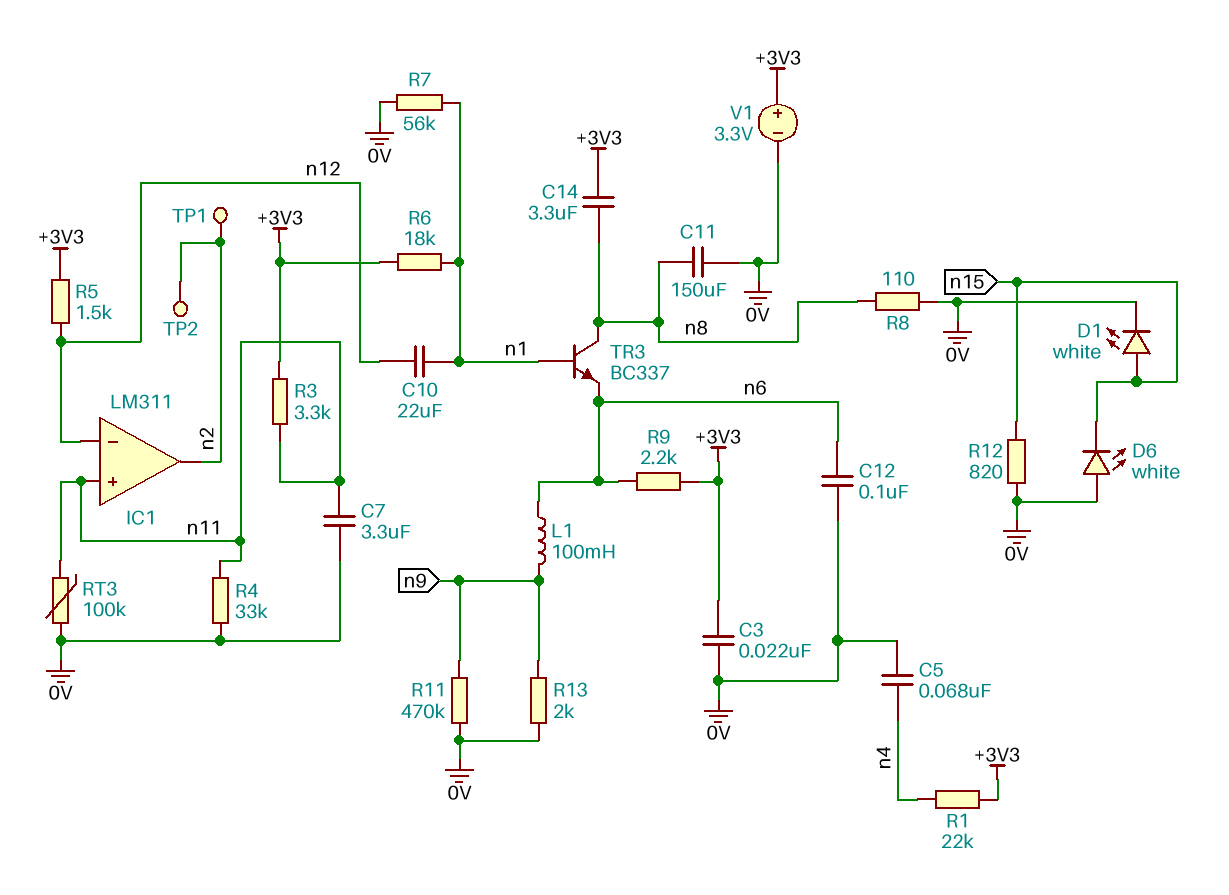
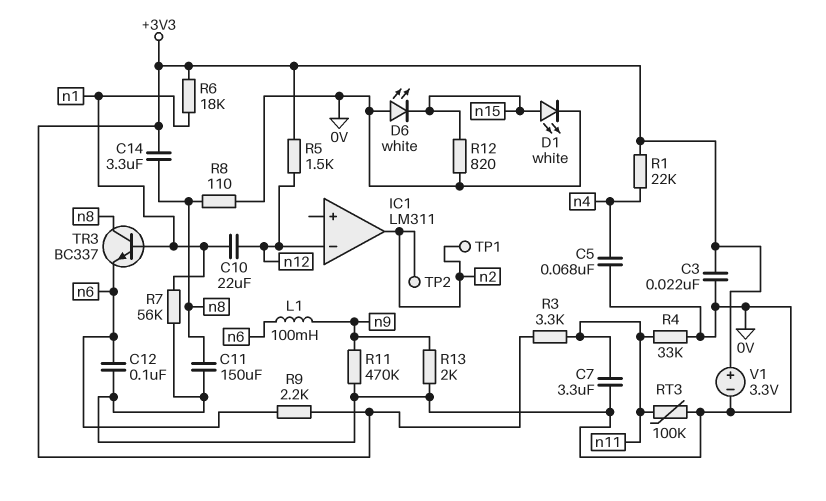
IC1 pin in+: n11 -> none

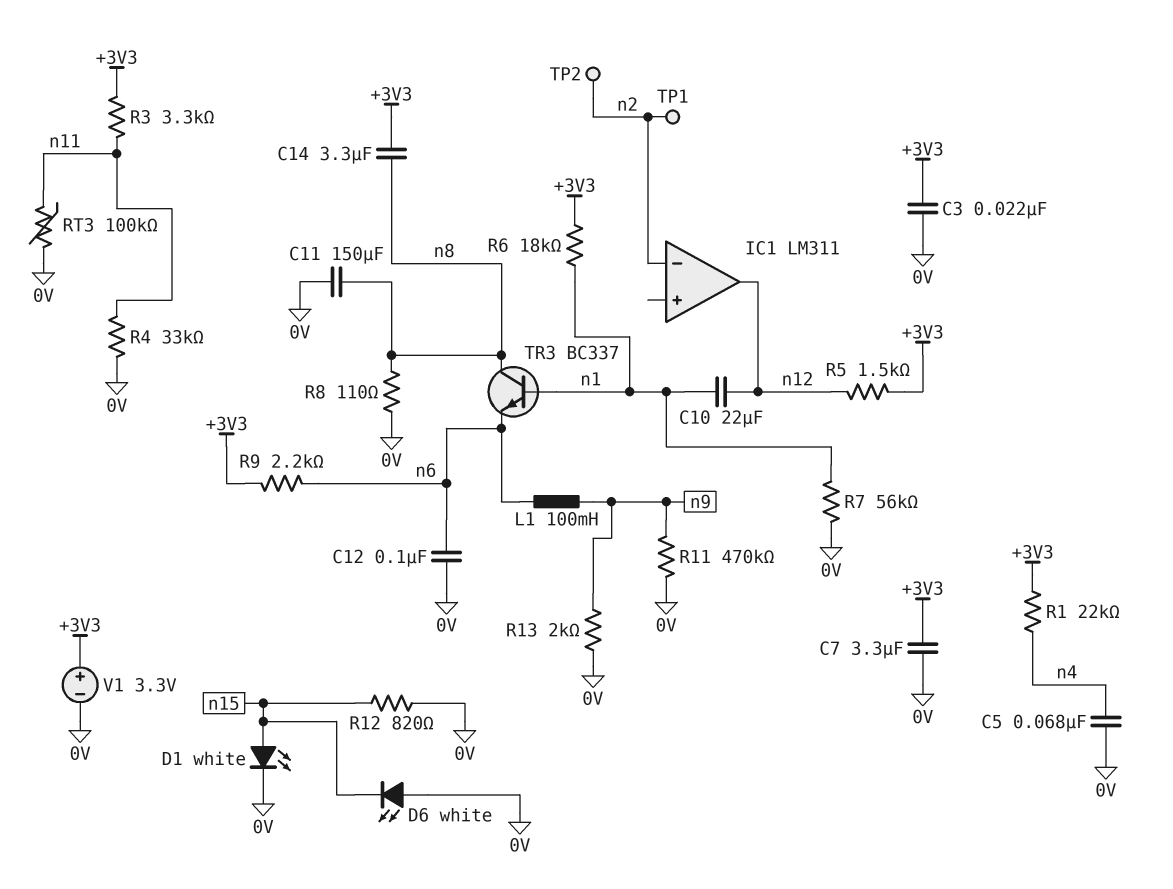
C7: 3.3uF (0V, n11) -> 3.3uF (+3V3, 0V)
IC1 pin in-: n12 -> n2
IC1 pin out: n2 -> n12

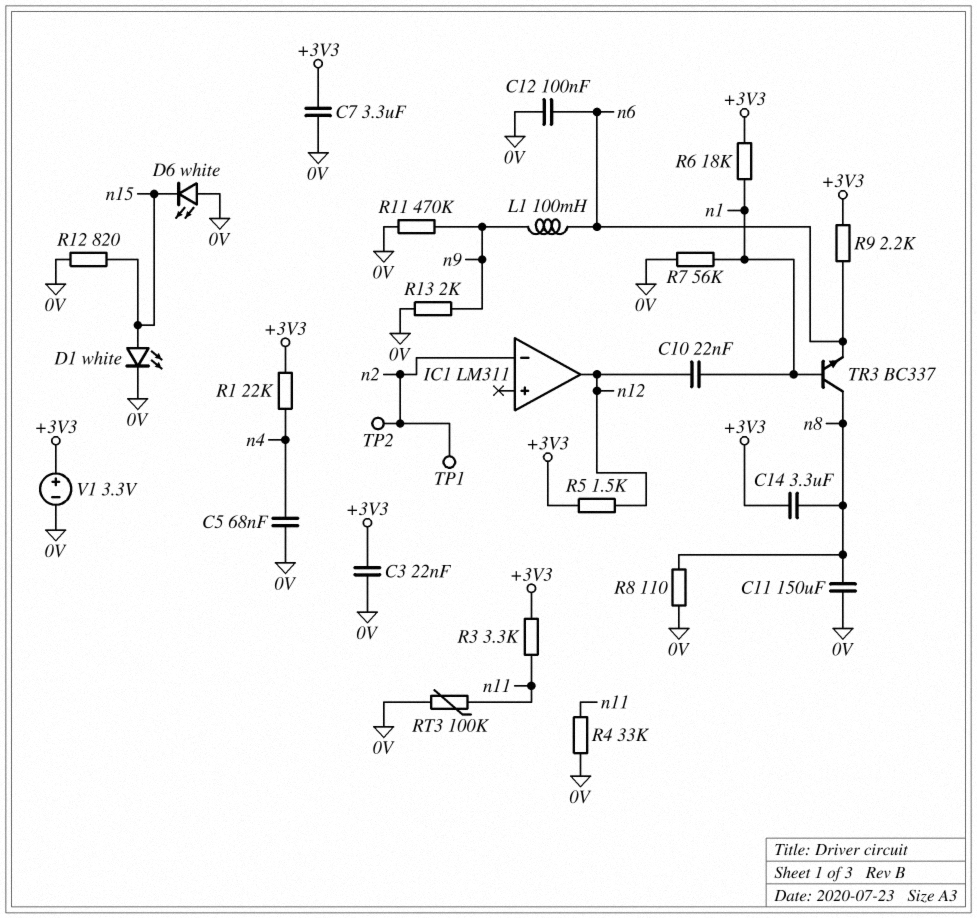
C10: 22uF (n1, n12) -> 22nF (n1, n12)

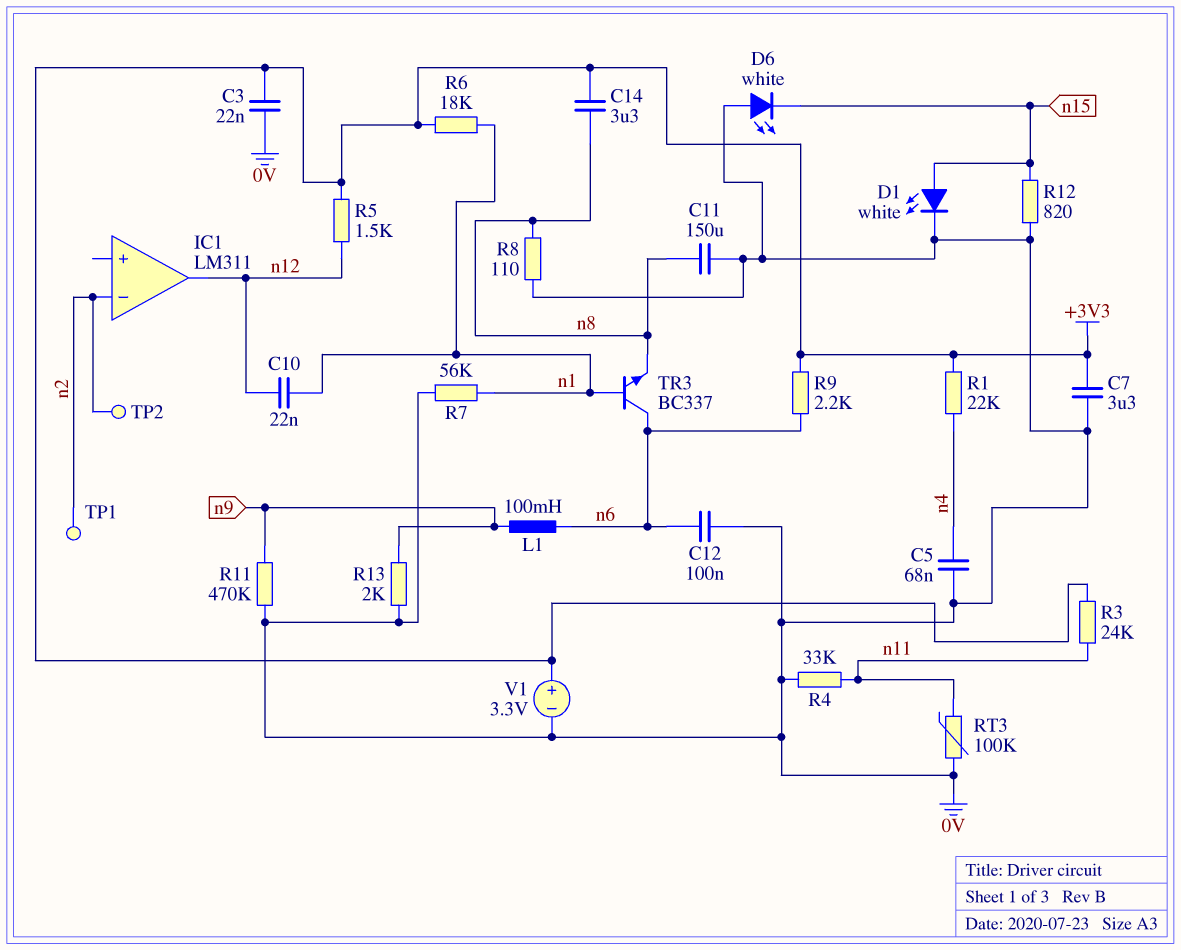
R3: 3.3k (+3V3, n11) -> 24k (+3V3, n11)
TR3: NPN BC337 (B n1, C n8, E n6) -> NPN BC337 (B n1, C n6, E n8)

